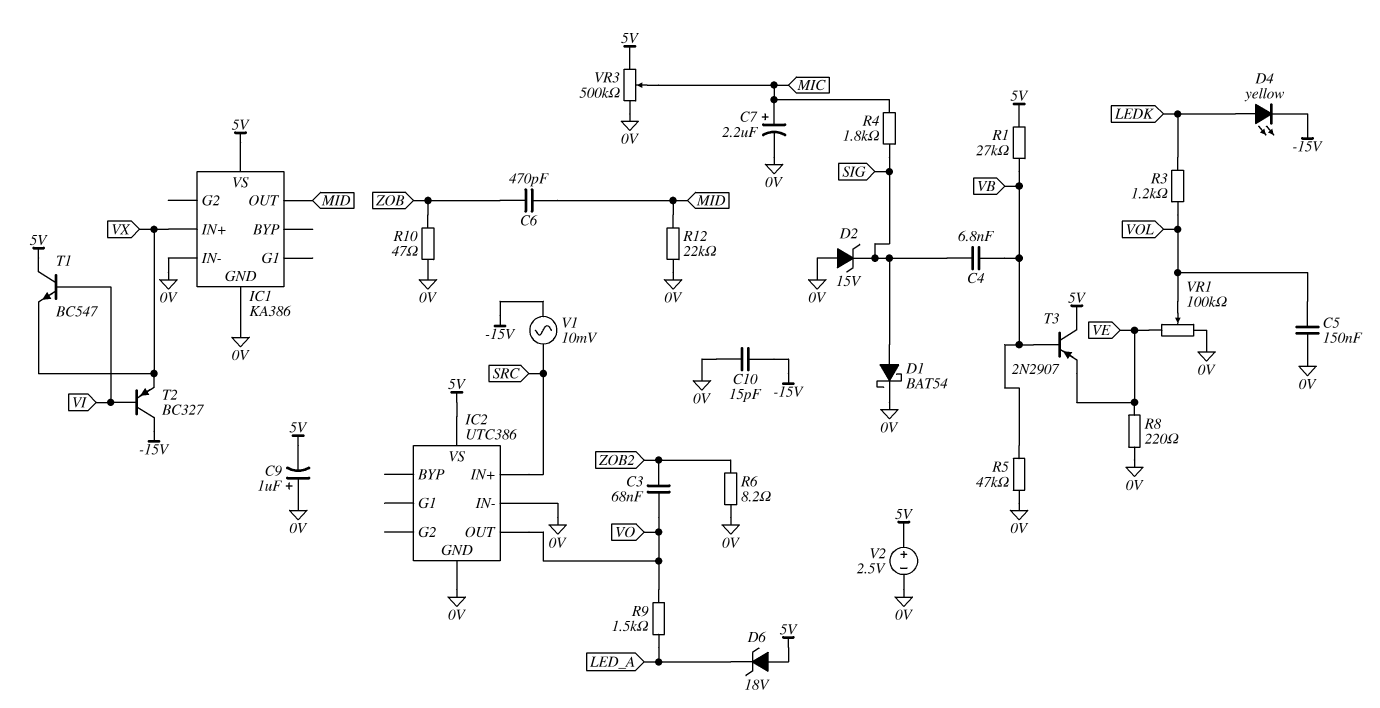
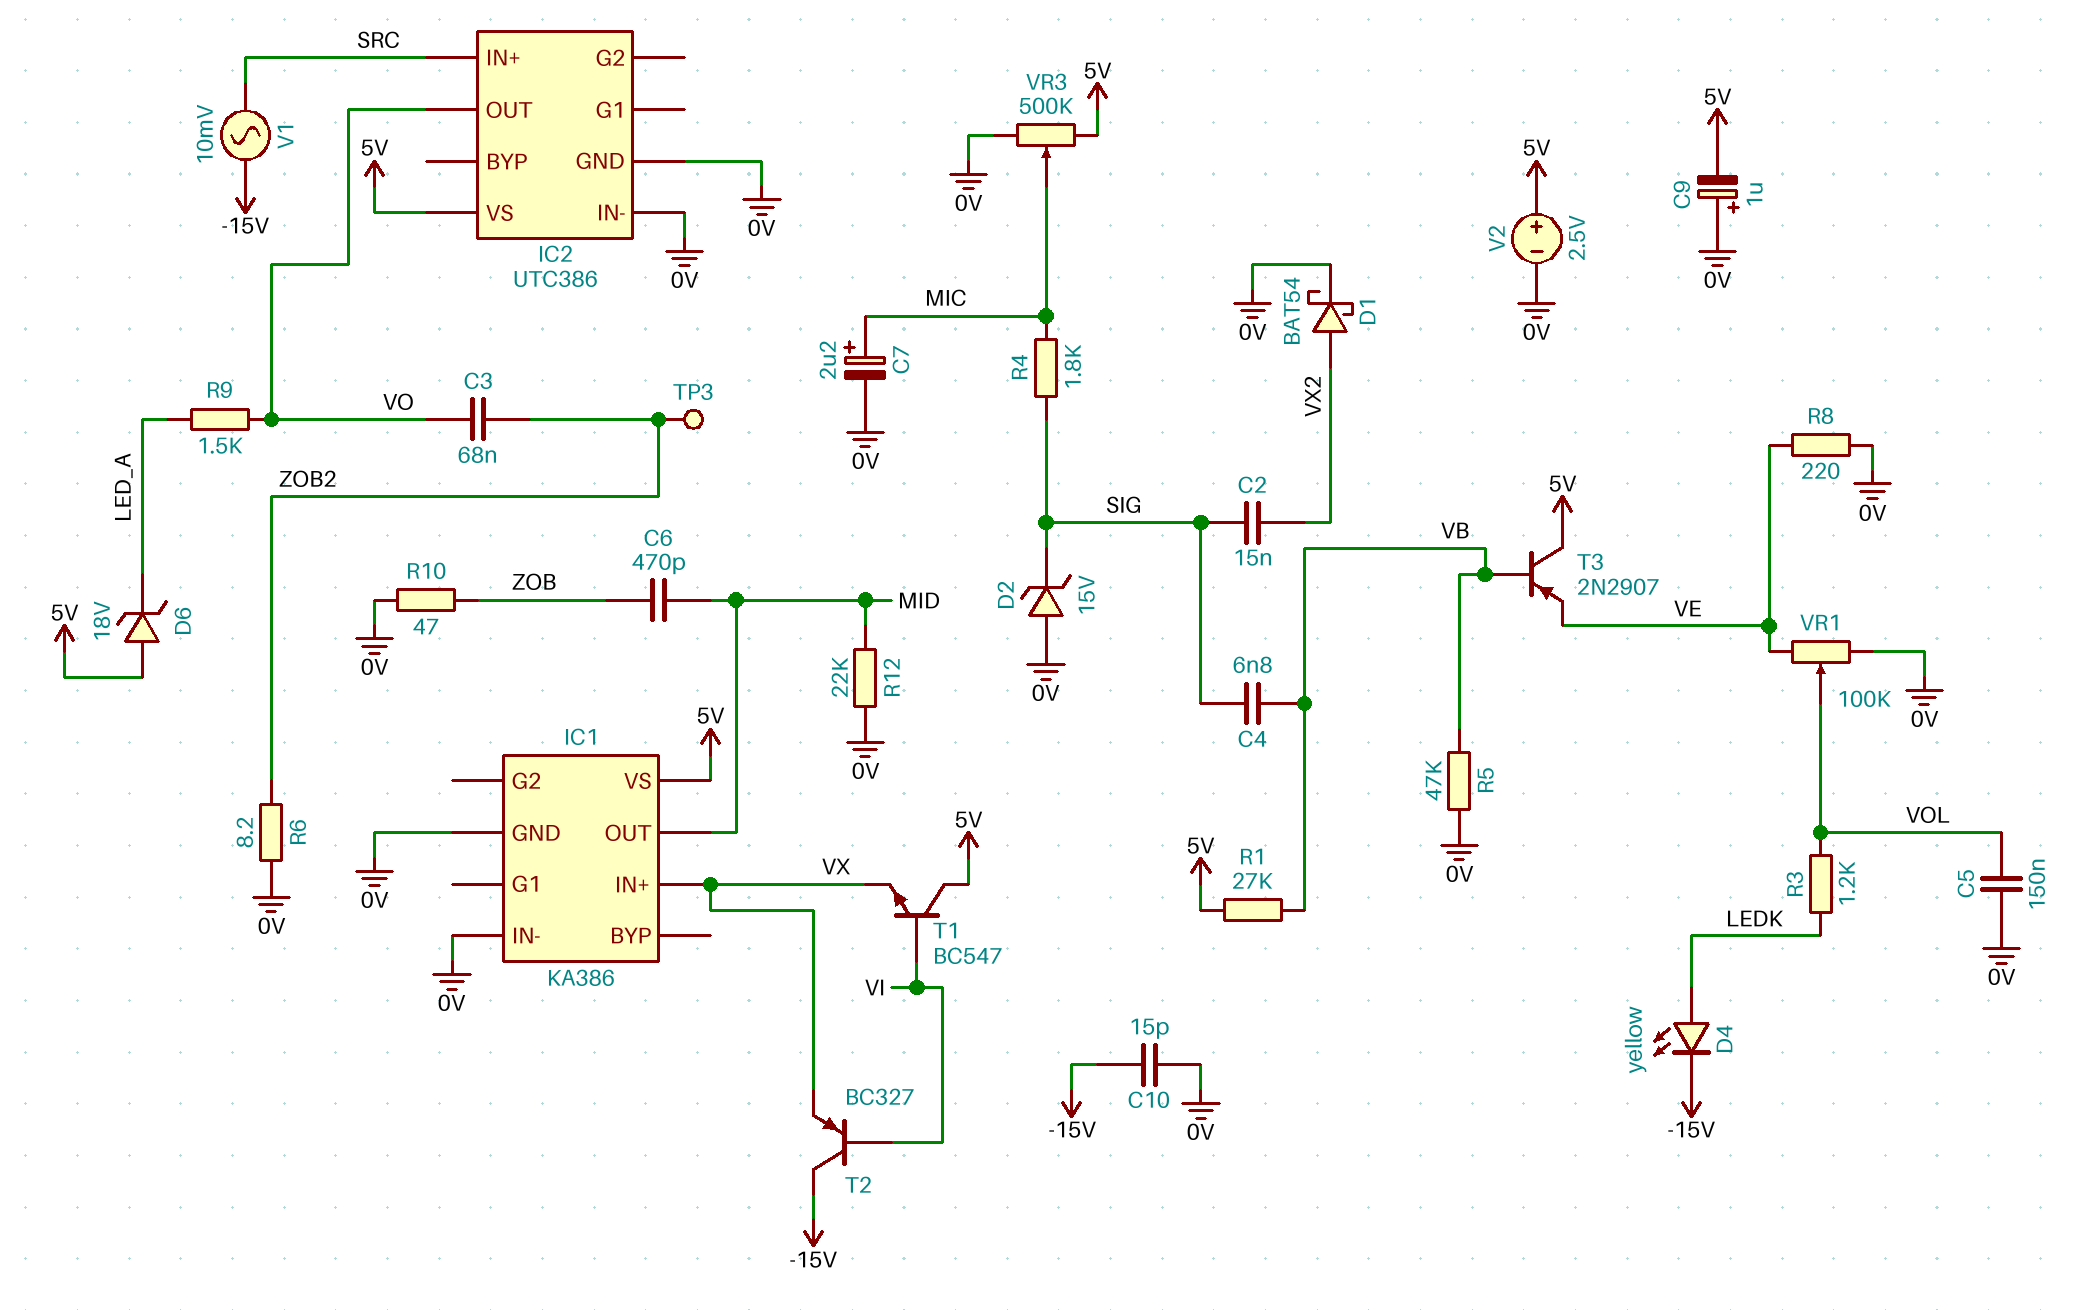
C2: none -> 15nF (SIG, VX2)
D1: schottky BAT54 (A SIG, K 0V) -> schottky BAT54 (A VX2, K 0V)
TP3: none -> test point (ZOB2)

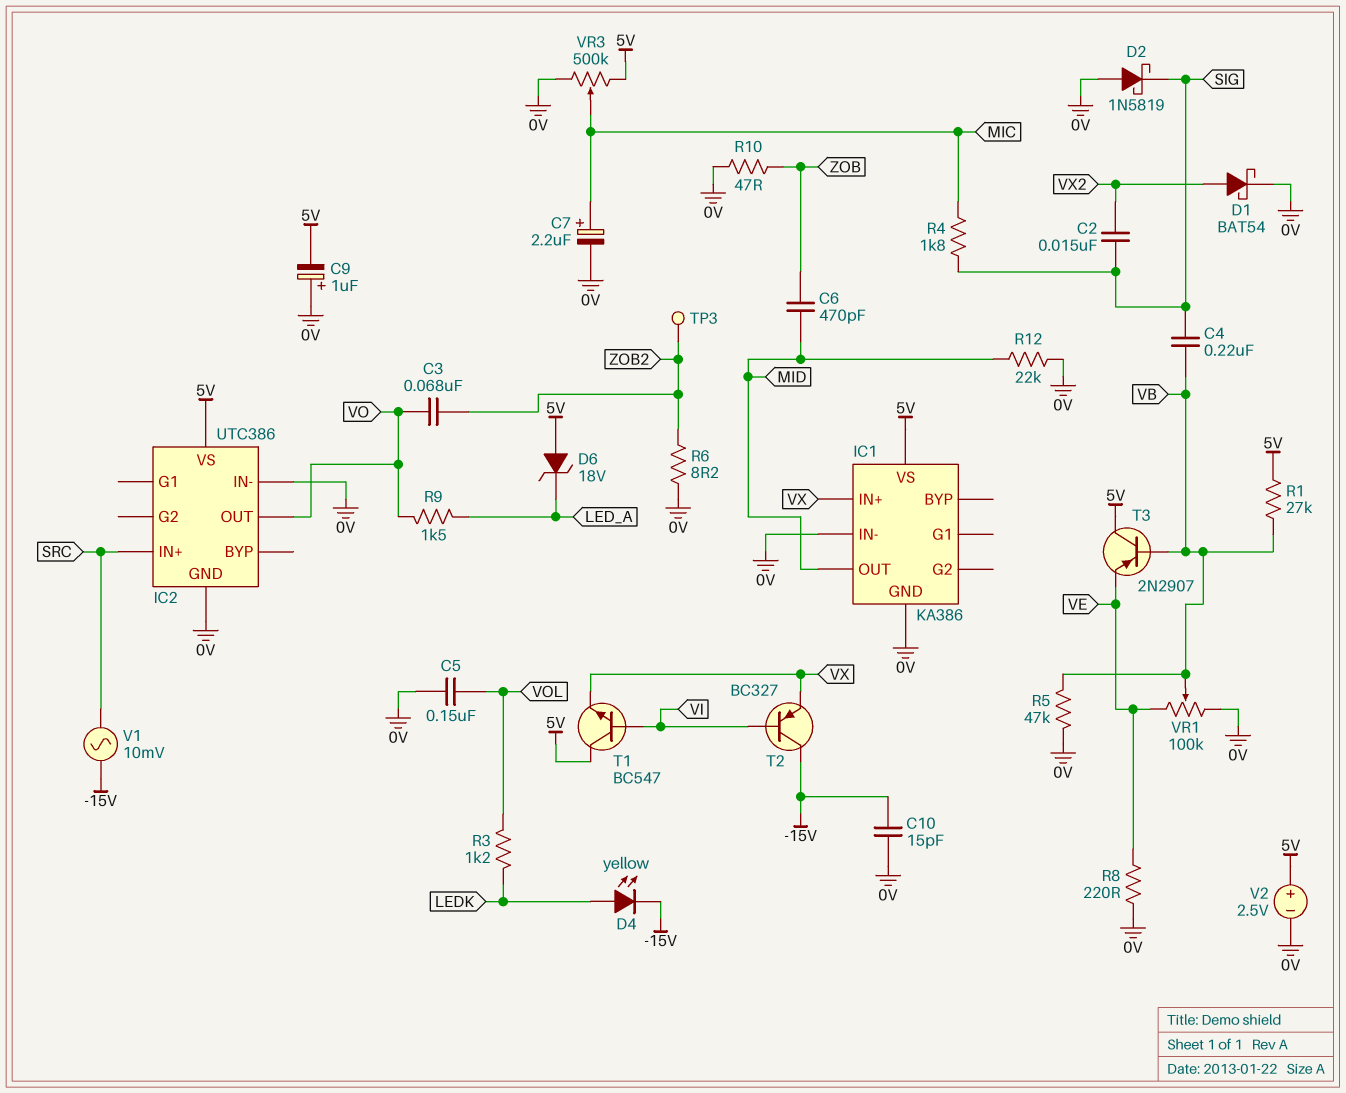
C4: 6.8nF (SIG, VB) -> 220nF (SIG, VB)
D2: zener 15V (A 0V, K SIG) -> schottky 1N5819 (A 0V, K SIG)
VR1: 100k (0V, VE, wiper VOL) -> 100k (0V, VE, wiper VB)

